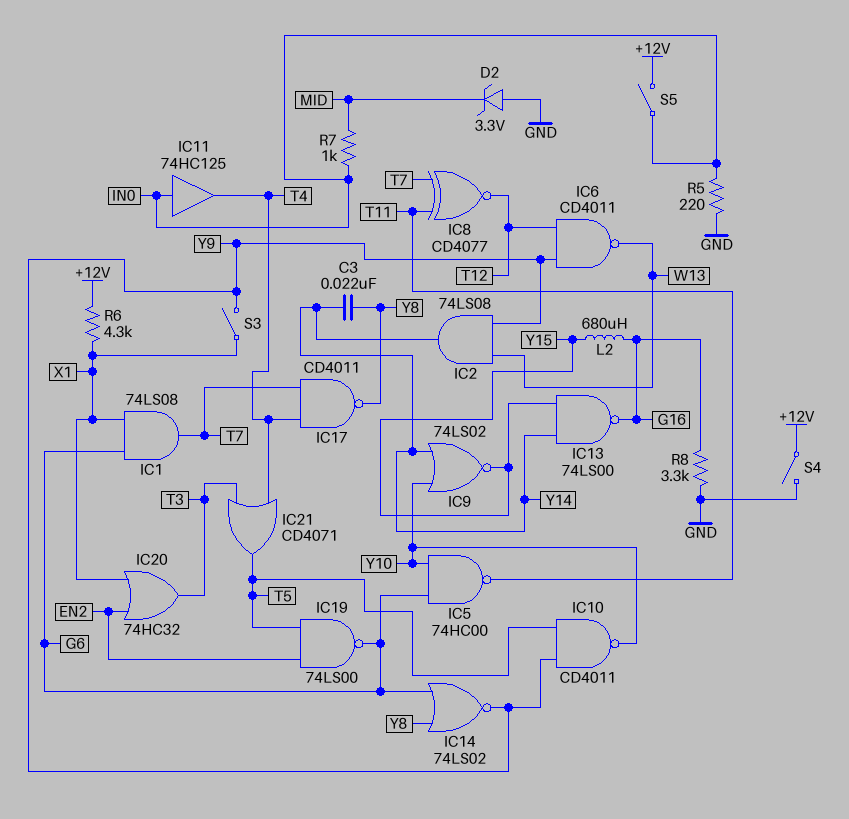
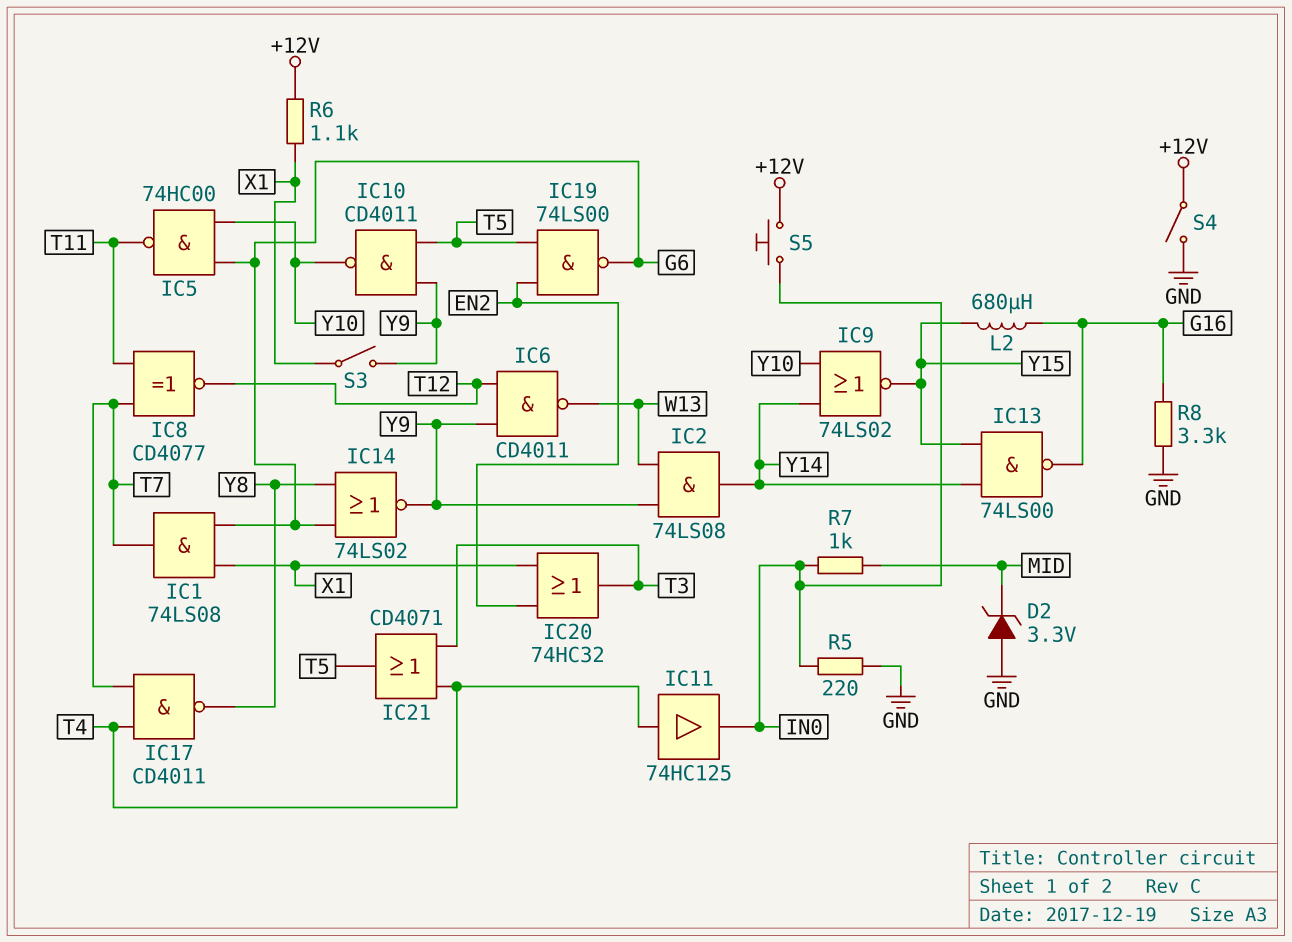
C3: 22nF (Y8, Y14) -> none
IC11: buffer 74HC125 (in IN0, out T4) -> buffer 74HC125 (in T4, out IN0)
R6: 4.3k (+12V, X1) -> 1.1k (+12V, X1)
S5: switch (+12V, IN0) -> button (+12V, IN0)

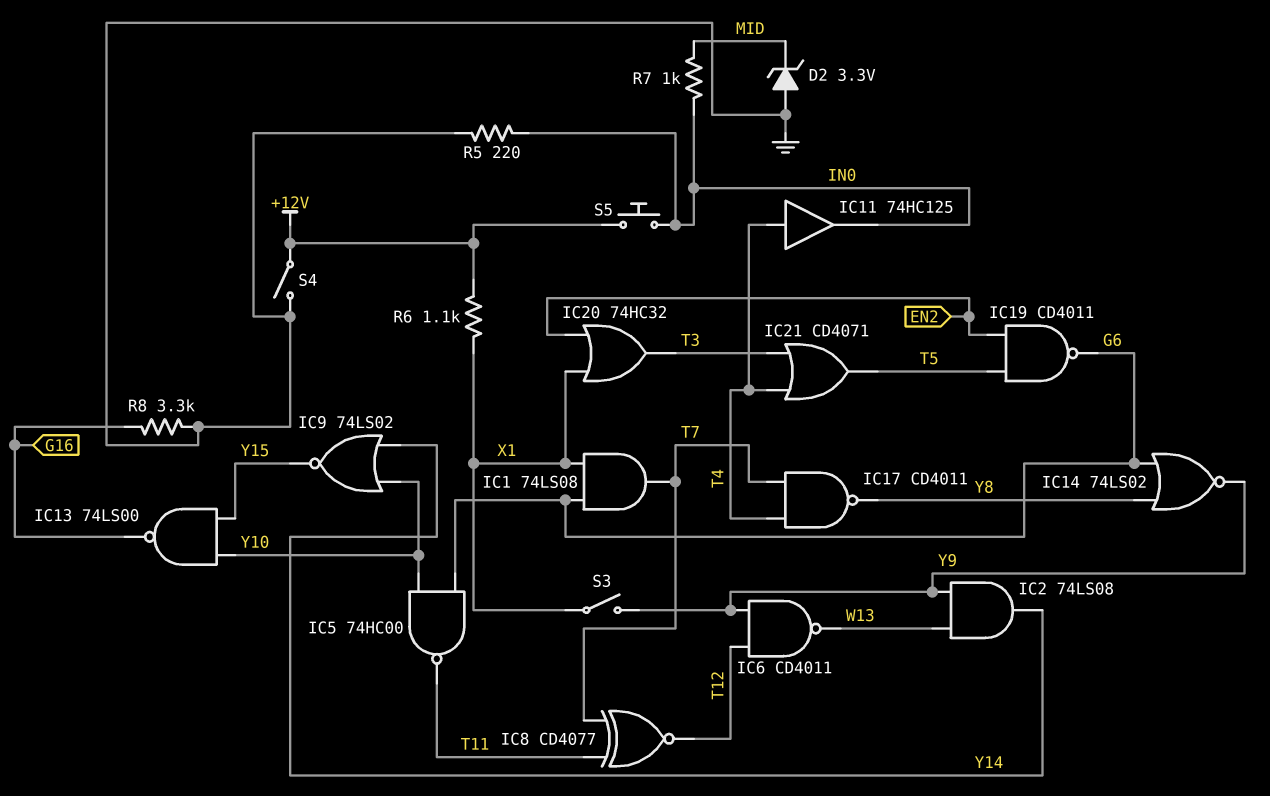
IC10: NAND CD4011 (in T5, in Y9, out Y10) -> none
IC13: NAND 74LS00 (in Y14, in Y15, out G16) -> NAND 74LS00 (in Y10, in Y15, out G16)
IC19: NAND 74LS00 (in EN2, in T5, out G6) -> NAND CD4011 (in EN2, in T5, out G6)
L2: 680uH (G16, Y15) -> none

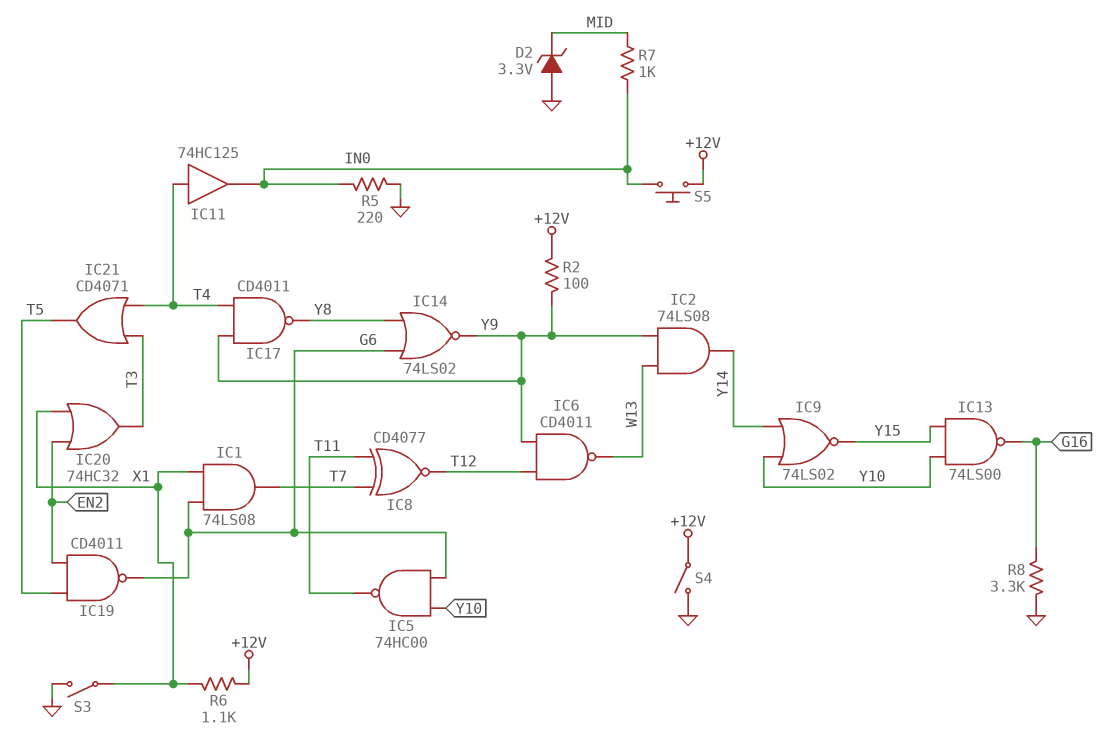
IC17: NAND CD4011 (in T4, in T7, out Y8) -> NAND CD4011 (in T4, in Y9, out Y8)
R2: none -> 100 (+12V, Y9)
S3: switch (X1, Y9) -> switch (GND, X1)

